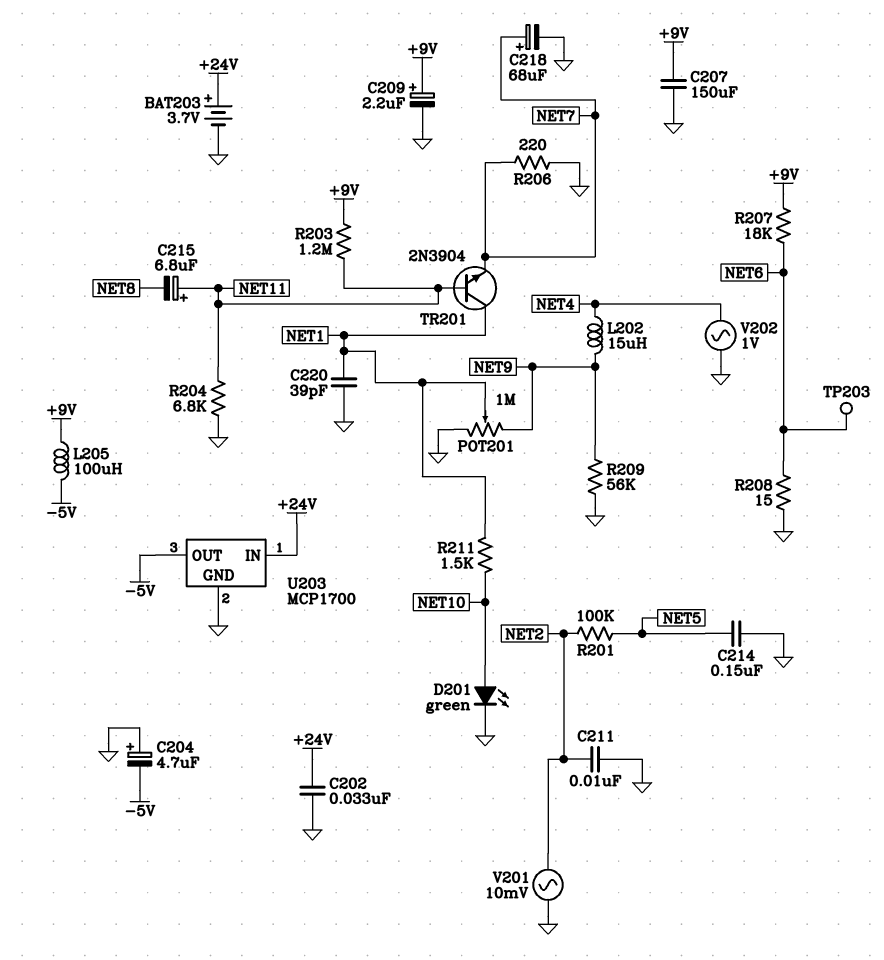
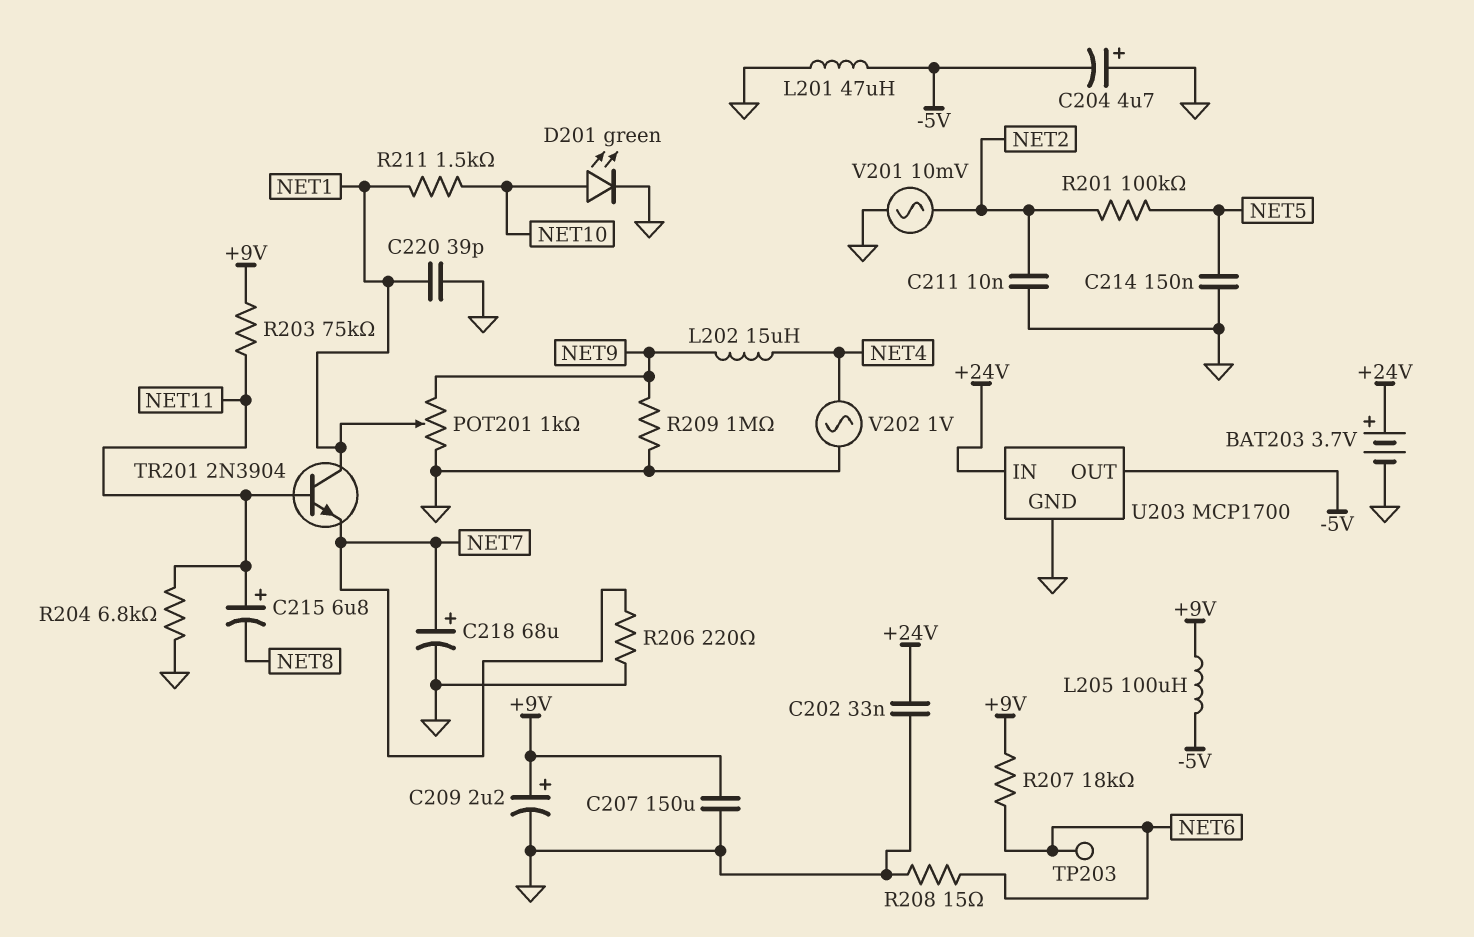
L201: none -> 47uH (-5V, GND)
POT201: 1M (GND, NET9, wiper NET1) -> 1k (GND, NET9, wiper NET1)
R203: 1.2M (+9V, NET11) -> 75k (+9V, NET11)
R209: 56k (GND, NET9) -> 1M (GND, NET9)

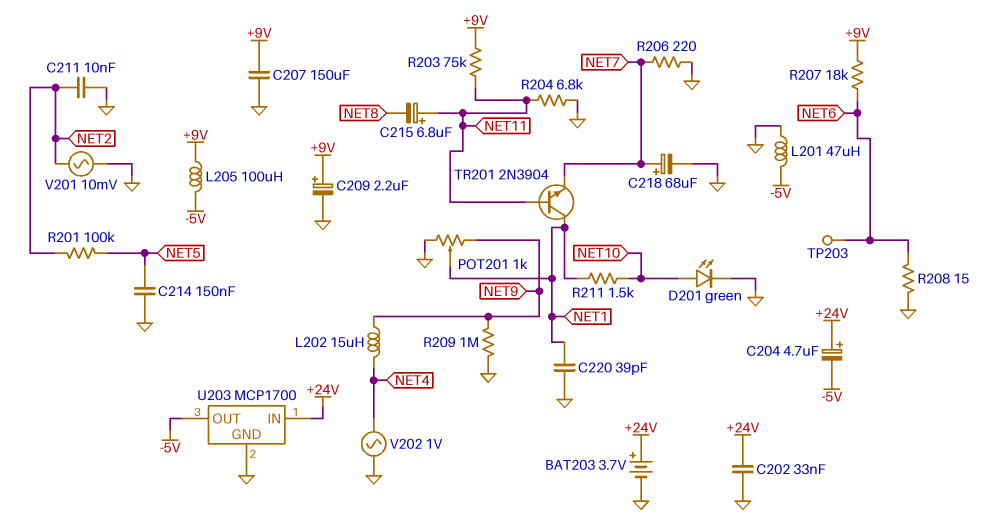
C204: 4.7uF (plus GND, minus -5V) -> 4.7uF (plus +24V, minus -5V)

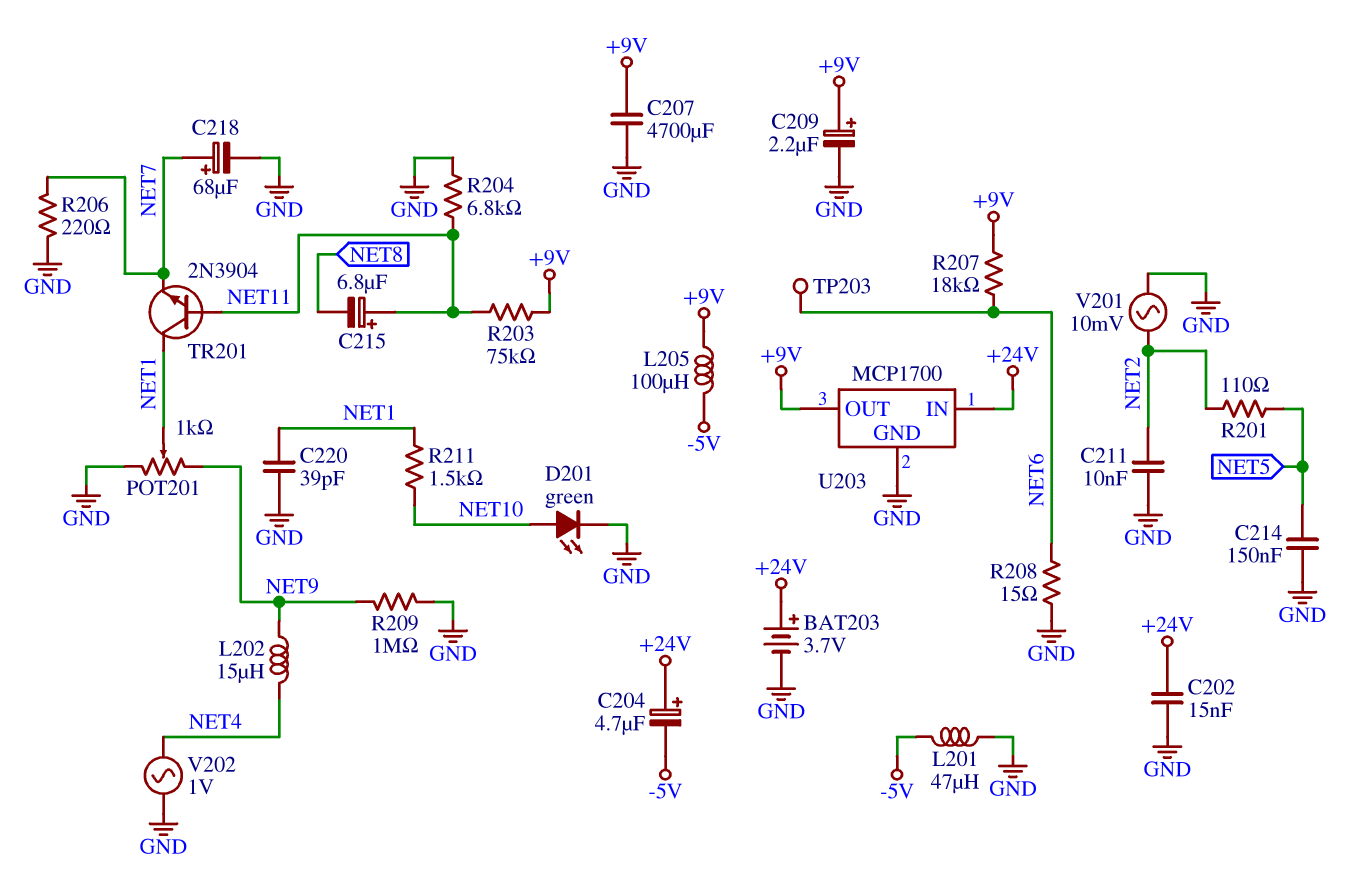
C202: 33nF (+24V, GND) -> 15nF (+24V, GND)
C207: 150uF (+9V, GND) -> 4700uF (+9V, GND)
R201: 100k (NET2, NET5) -> 110 (NET2, NET5)
U203 pin OUT: -5V -> +9V

